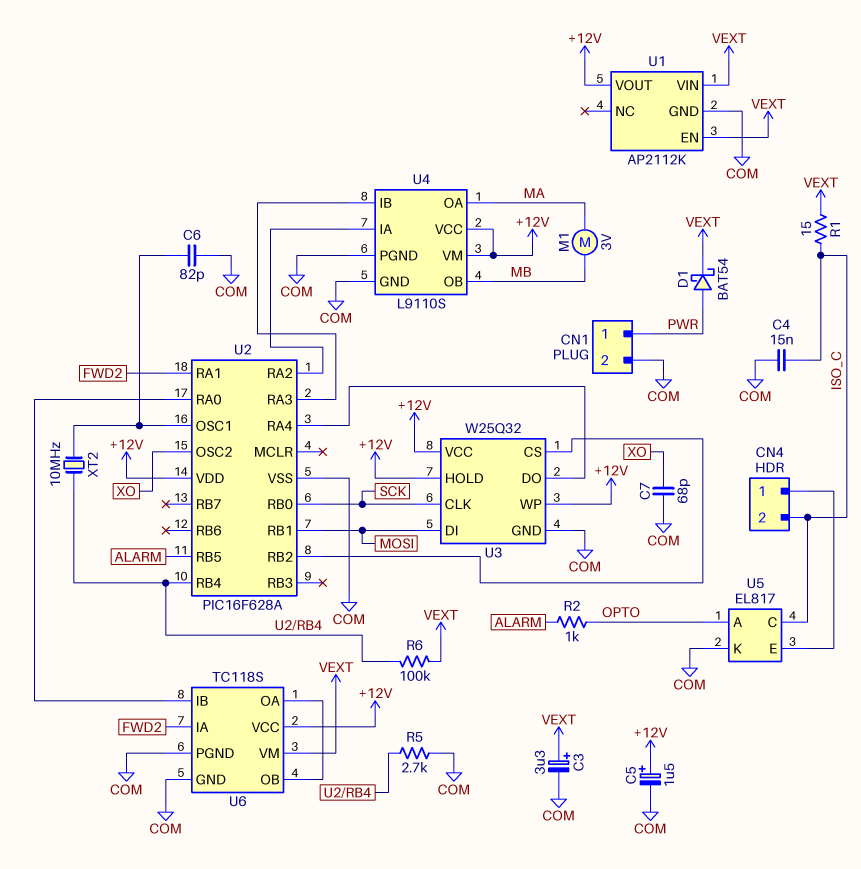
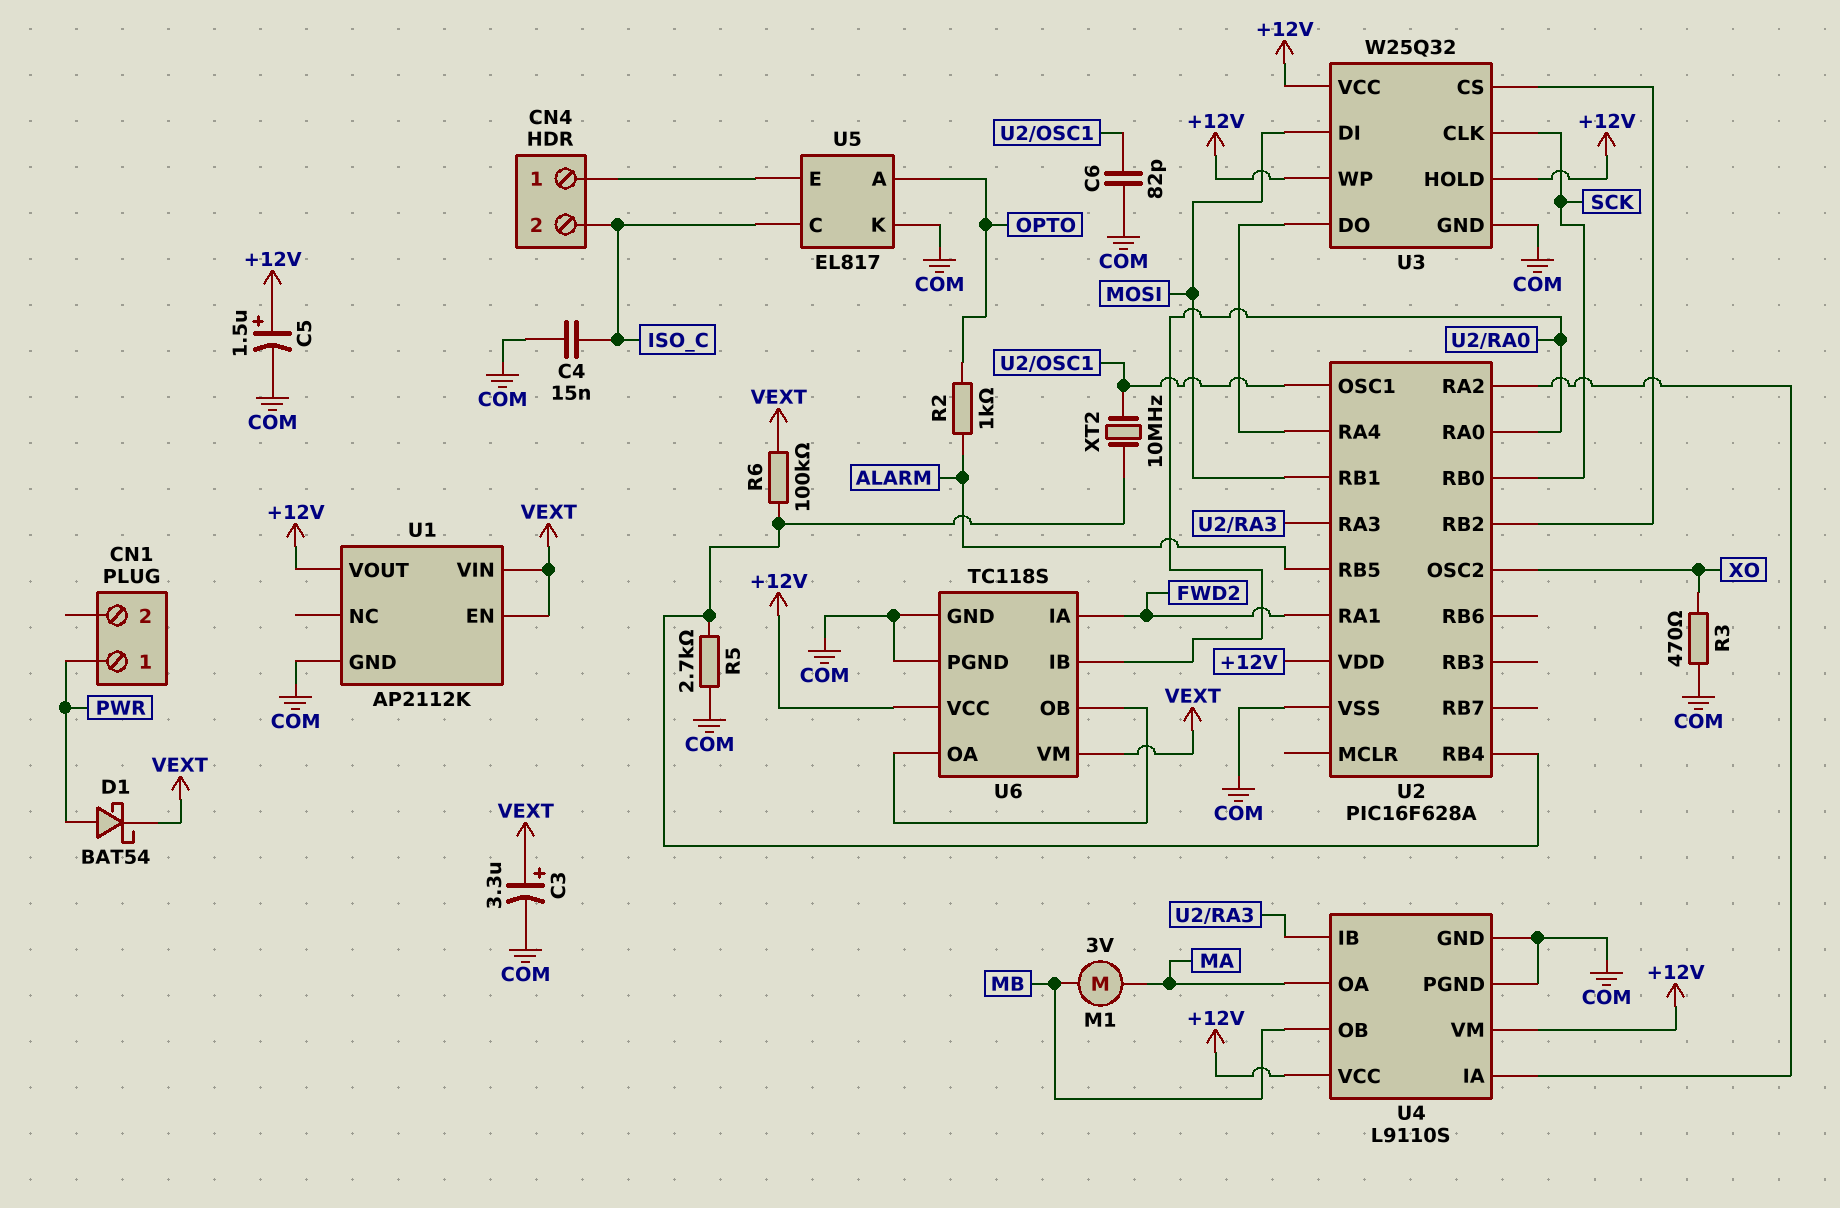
C7: 68pF (COM, XO) -> none
CN1 pin 2: COM -> none
R1: 15 (ISO_C, VEXT) -> none
R3: none -> 470 (COM, XO)

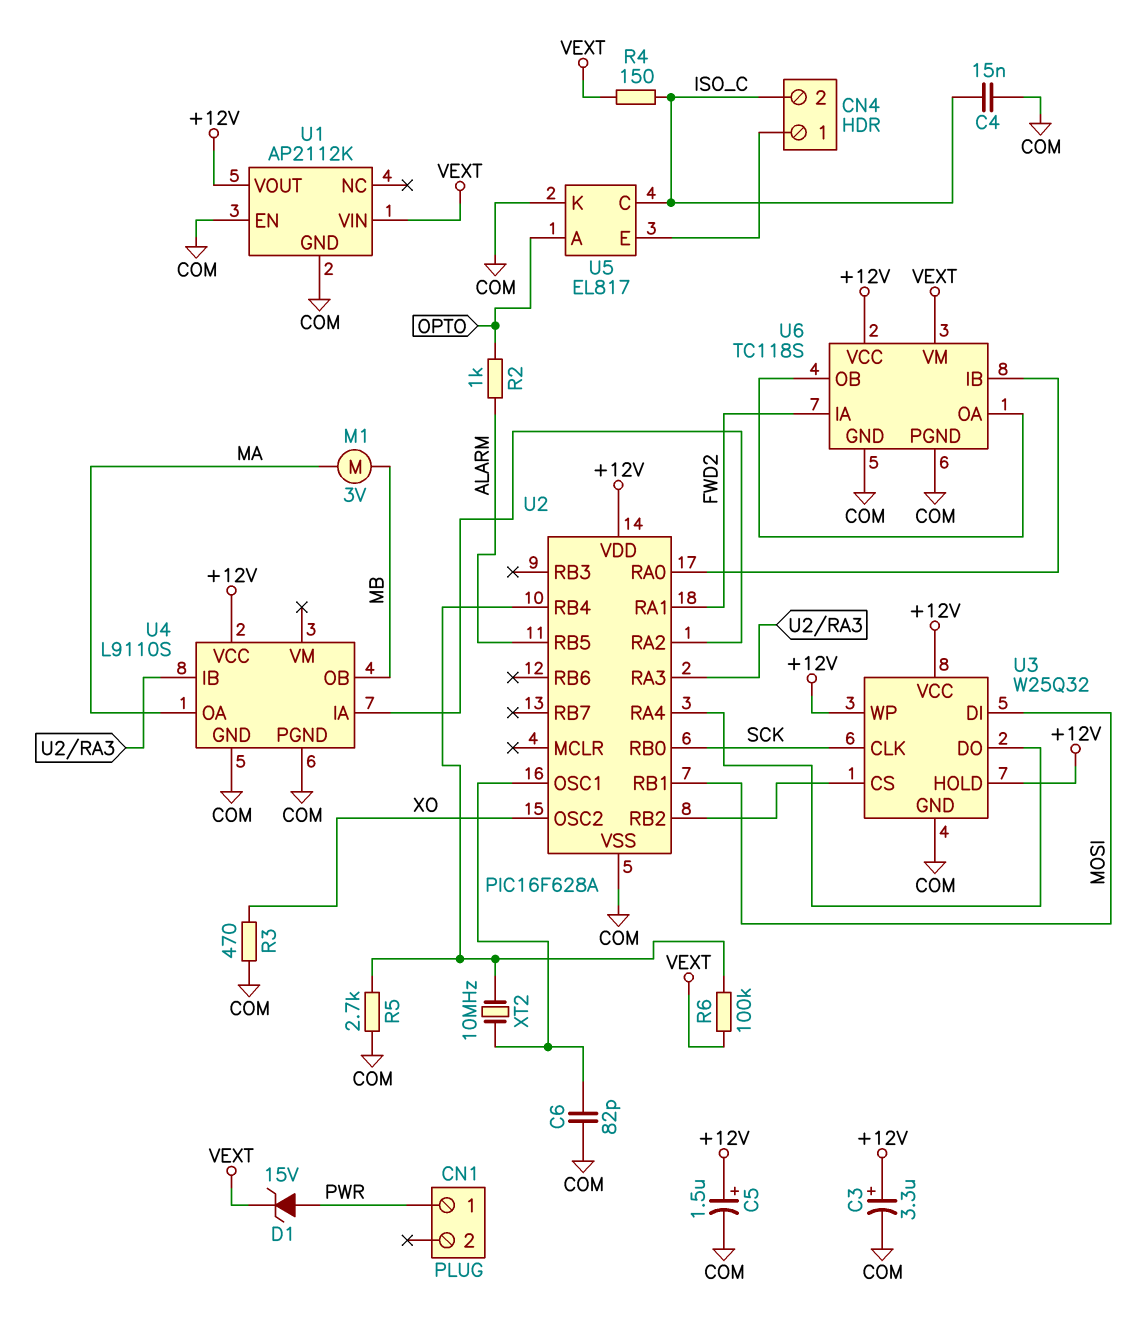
C3: 3.3uF (plus VEXT, minus COM) -> 3.3uF (plus +12V, minus COM)
D1: schottky BAT54 (A PWR, K VEXT) -> zener 15V (A PWR, K VEXT)
R4: none -> 150 (ISO_C, VEXT)
U1 pin EN: VEXT -> COM
U4 pin VM: +12V -> none

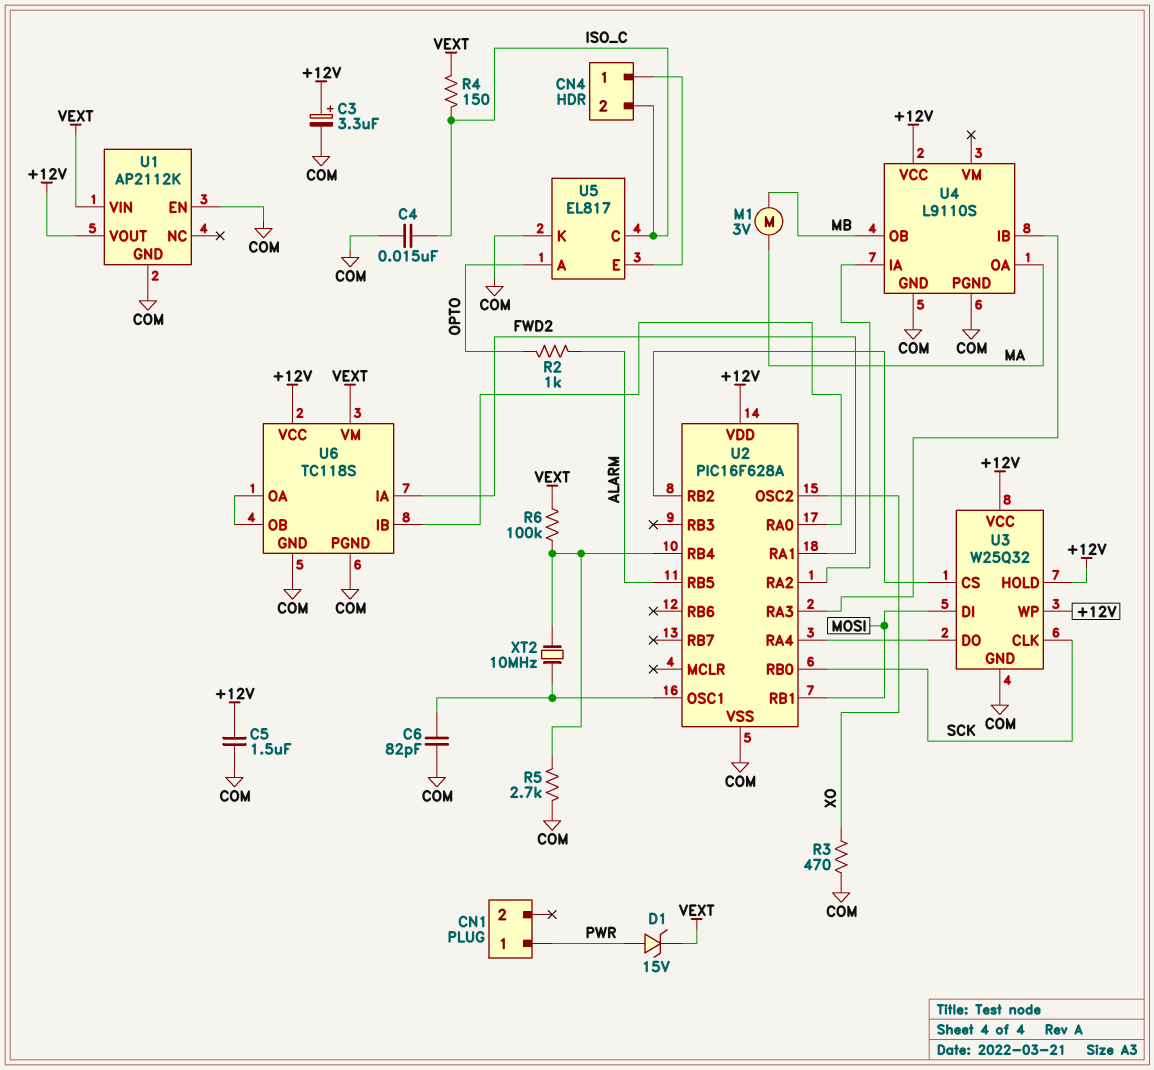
C5: 1.5uF (plus +12V, minus COM) -> 1.5uF (+12V, COM)

